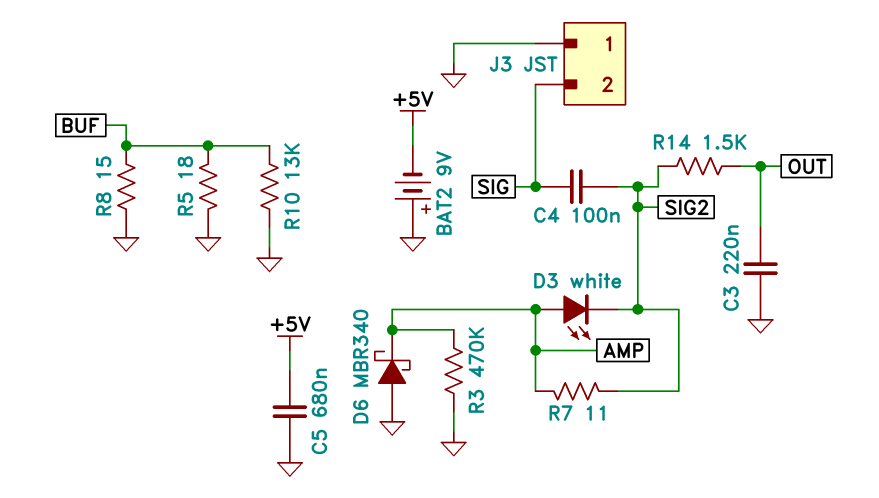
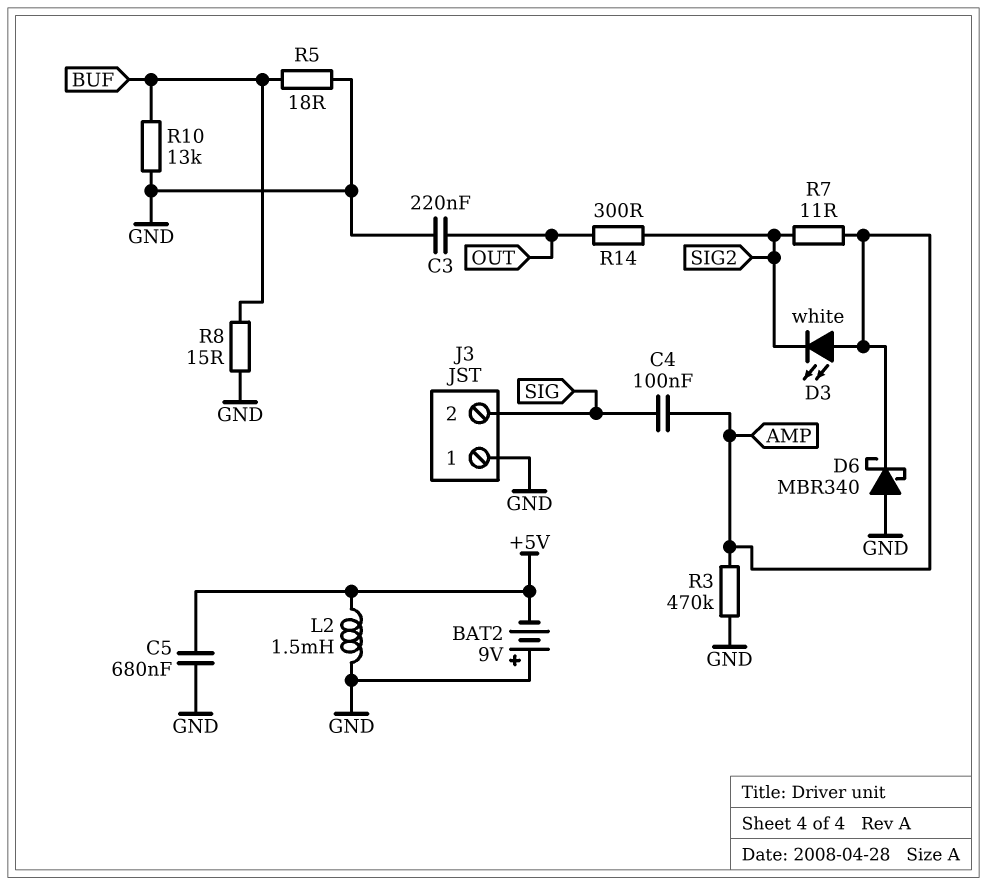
C4: 100nF (SIG, SIG2) -> 100nF (AMP, SIG)
L2: none -> 1.5mH (+5V, GND)
R14: 1.5k (OUT, SIG2) -> 300 (OUT, SIG2)

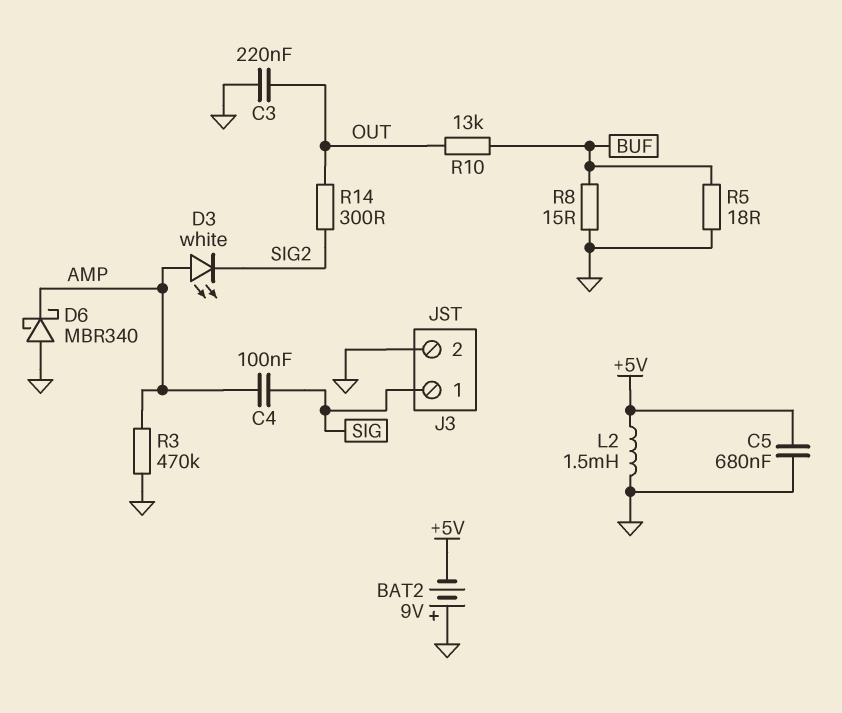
J3 pin 1: GND -> SIG
J3 pin 2: SIG -> GND
R7: 11 (AMP, SIG2) -> none
R10: 13k (BUF, GND) -> 13k (BUF, OUT)

